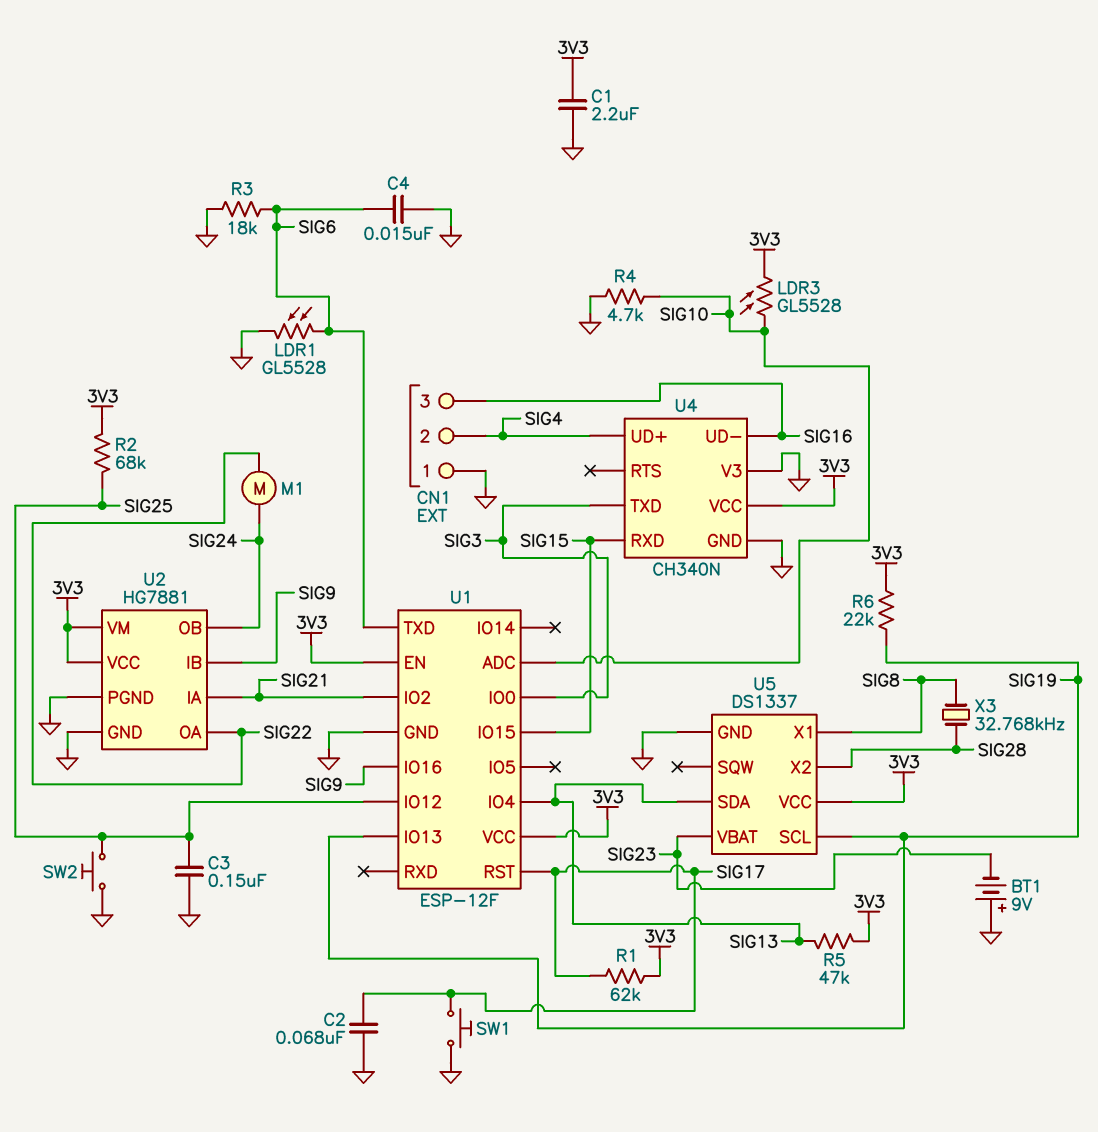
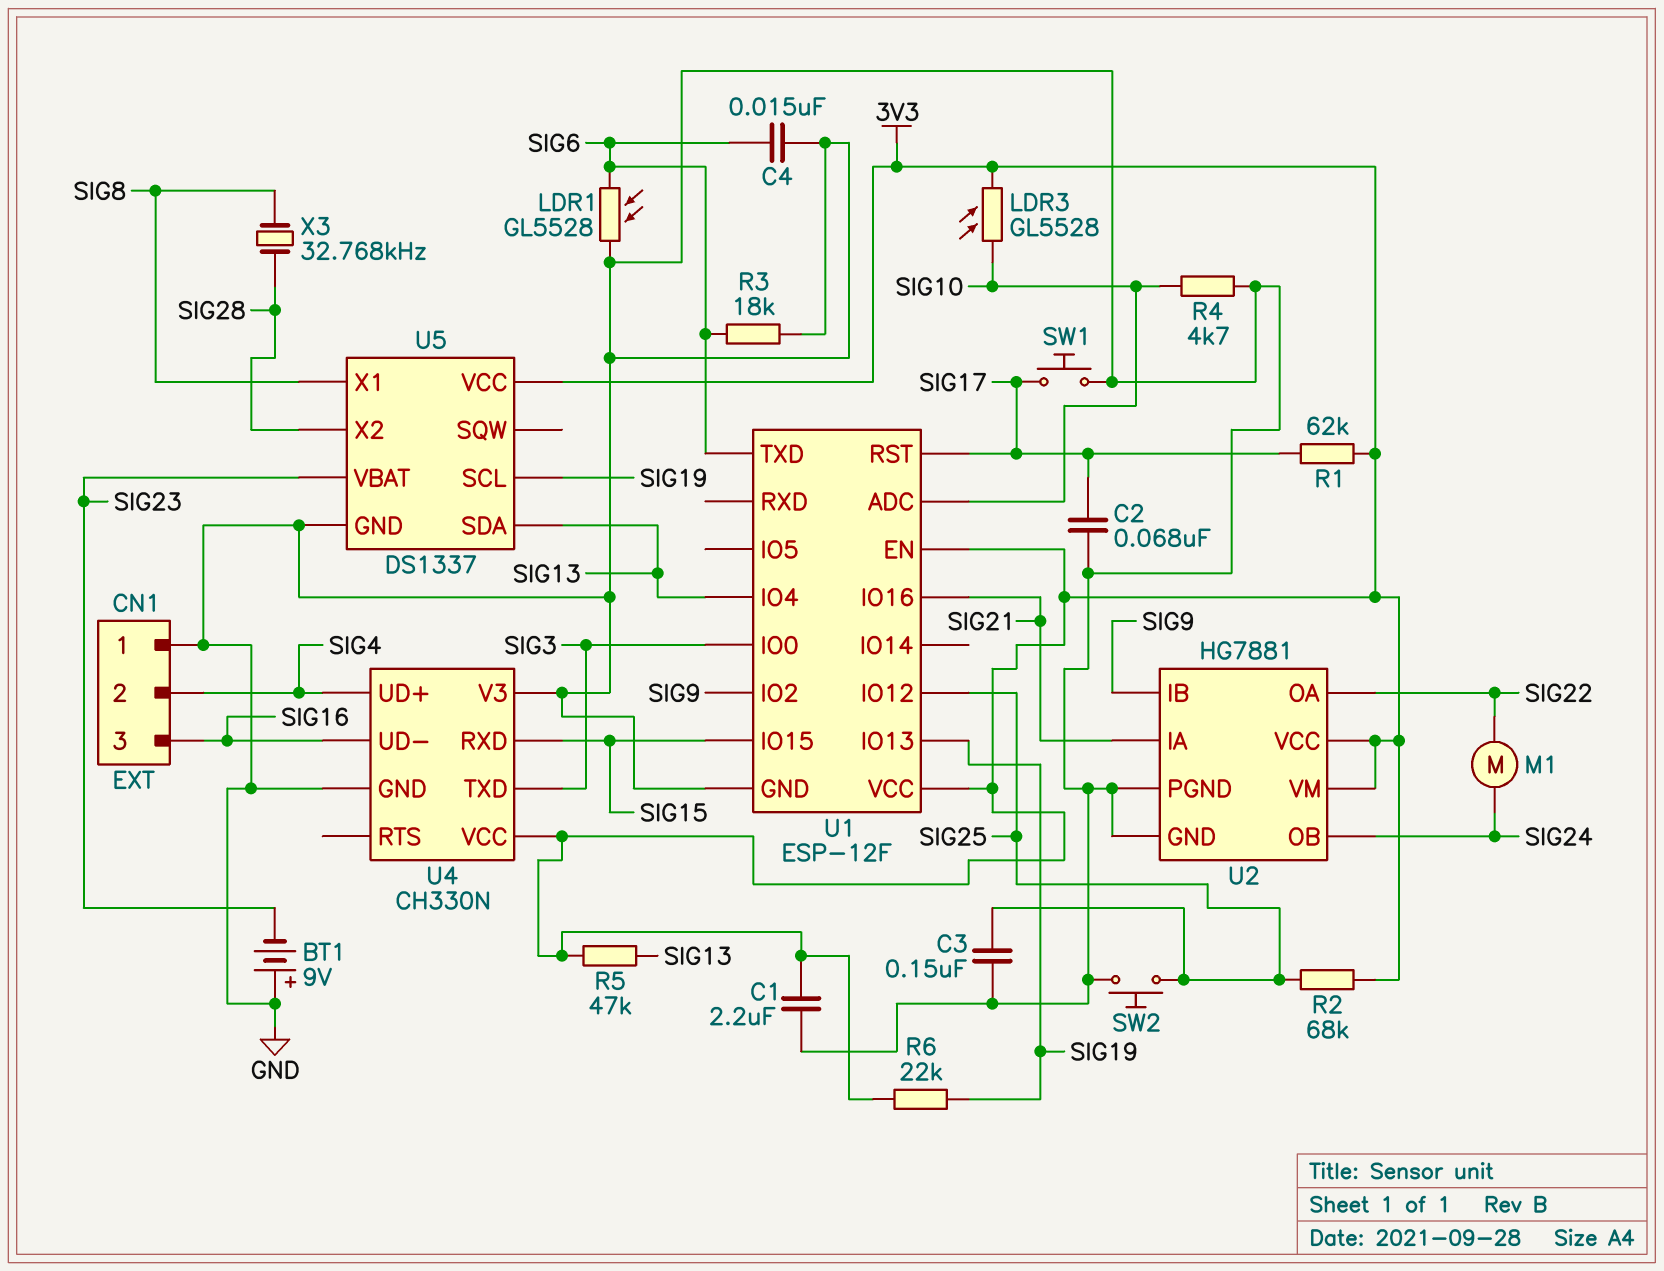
U1 pin IO2: SIG21 -> SIG9
U1 pin IO16: SIG9 -> SIG21
U4: CH340N -> CH330N

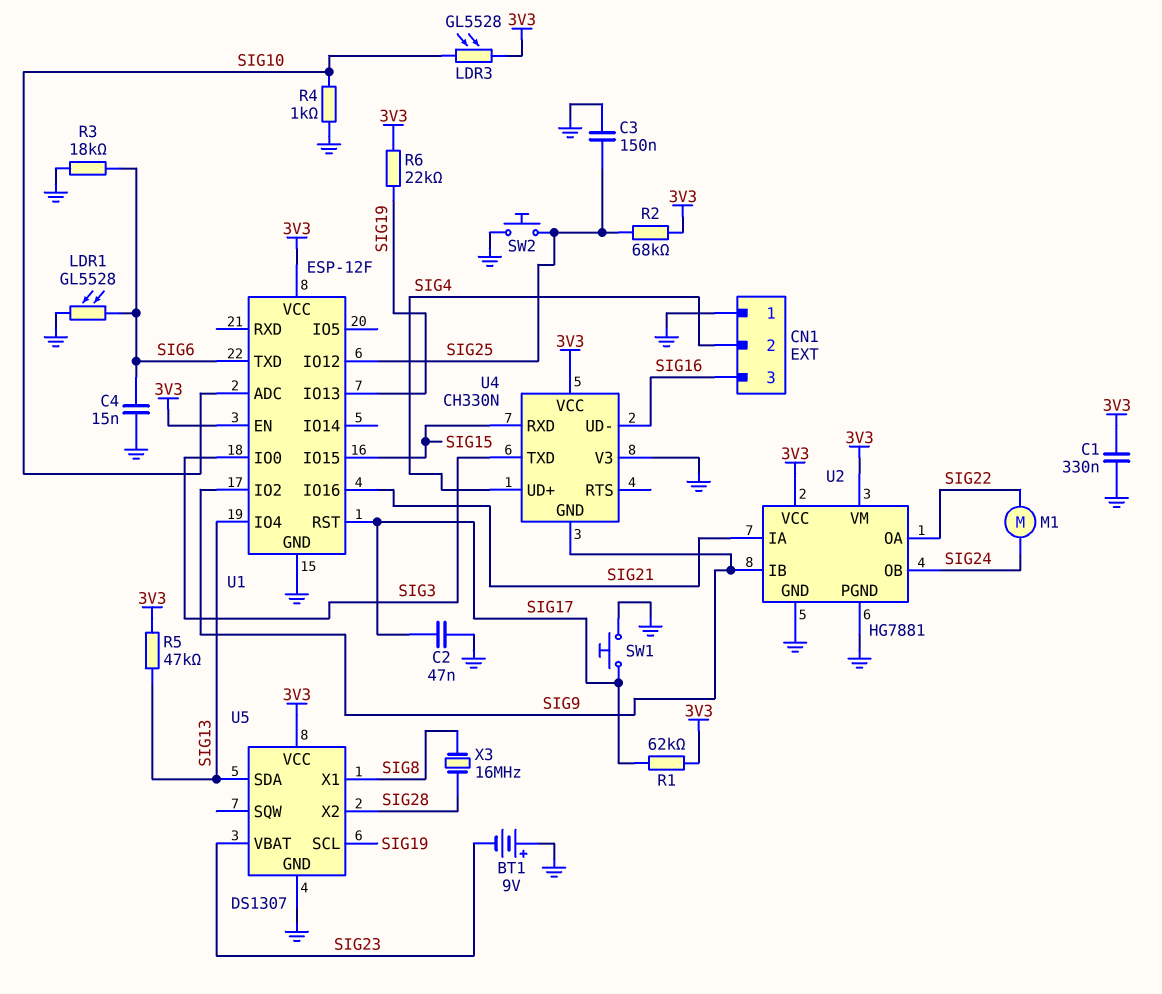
C1: 2.2uF (3V3, GND) -> 330nF (3V3, GND)
C2: 68nF (GND, SIG17) -> 47nF (GND, SIG17)
R4: 4.7k (GND, SIG10) -> 1k (GND, SIG10)
U4 pin GND: GND -> SIG9
U5: DS1337 -> DS1307
X3: 32.768kHz (SIG8, SIG28) -> 16MHz (SIG8, SIG28)

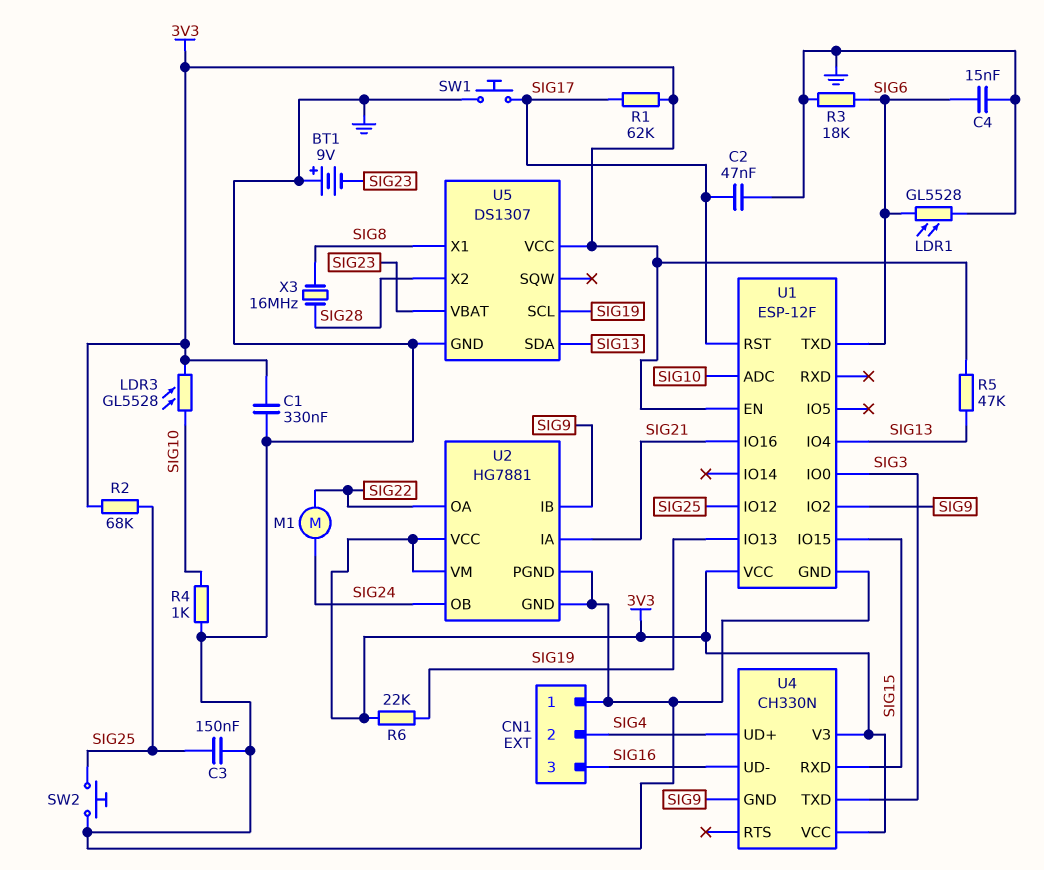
U4 pin V3: GND -> 3V3

